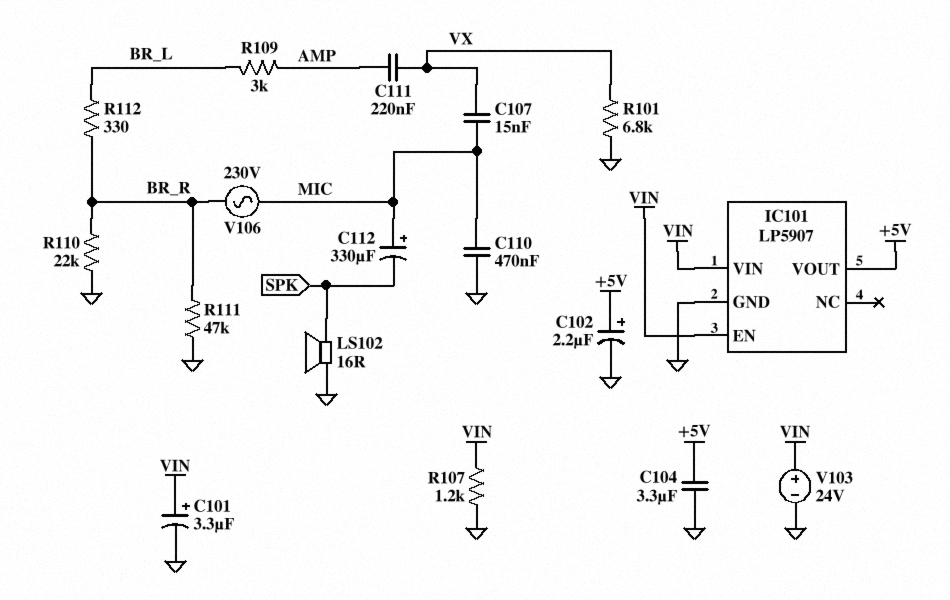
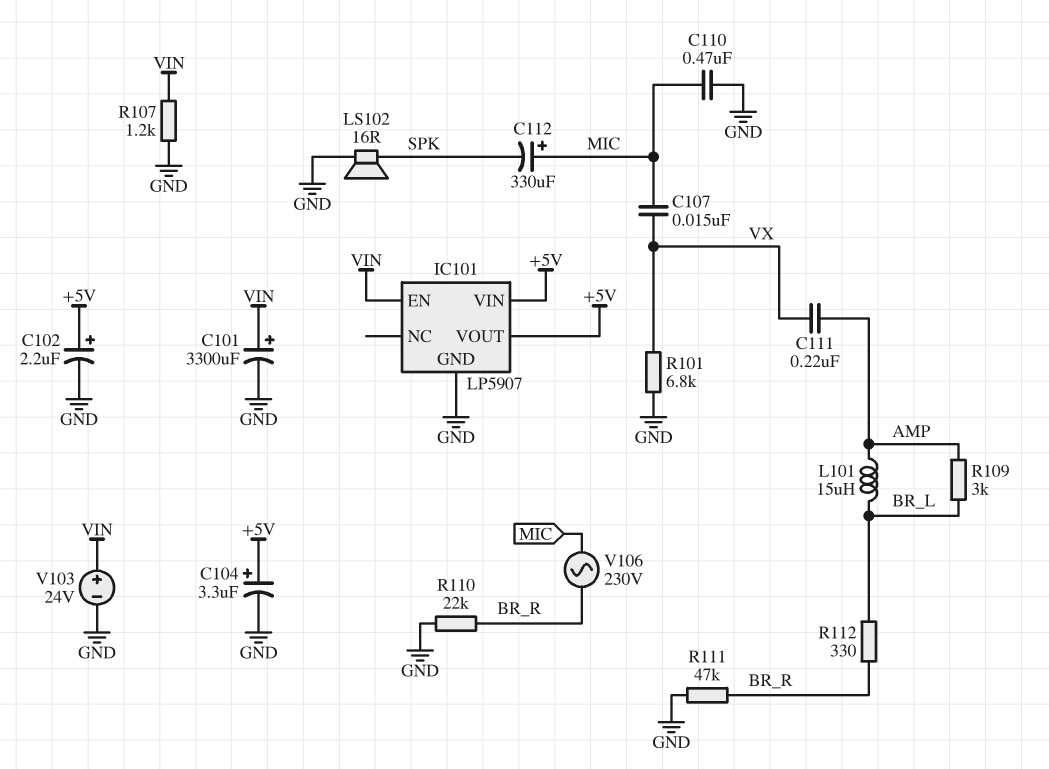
C101: 3.3uF (plus VIN, minus GND) -> 3300uF (plus VIN, minus GND)
C104: 3.3uF (+5V, GND) -> 3.3uF (plus +5V, minus GND)
IC101 pin VIN: VIN -> +5V
L101: none -> 15uH (AMP, BR_L)

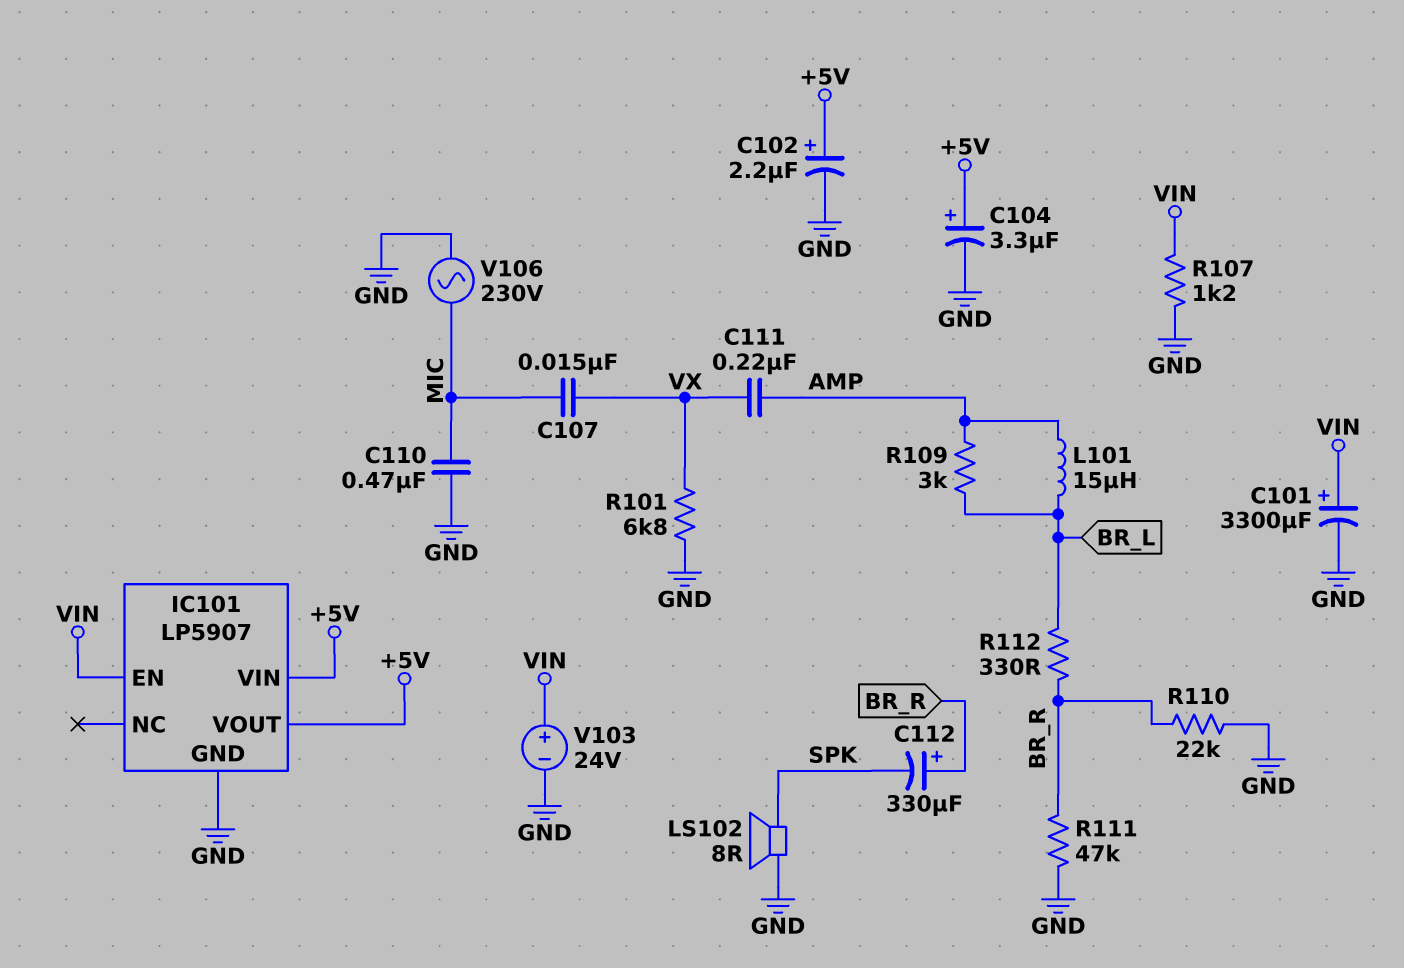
C112: 330uF (plus MIC, minus SPK) -> 330uF (plus BR_R, minus SPK)
LS102: speaker 16R (GND, SPK) -> speaker 8R (GND, SPK)
V106: AC 230V (BR_R, MIC) -> AC 230V (GND, MIC)

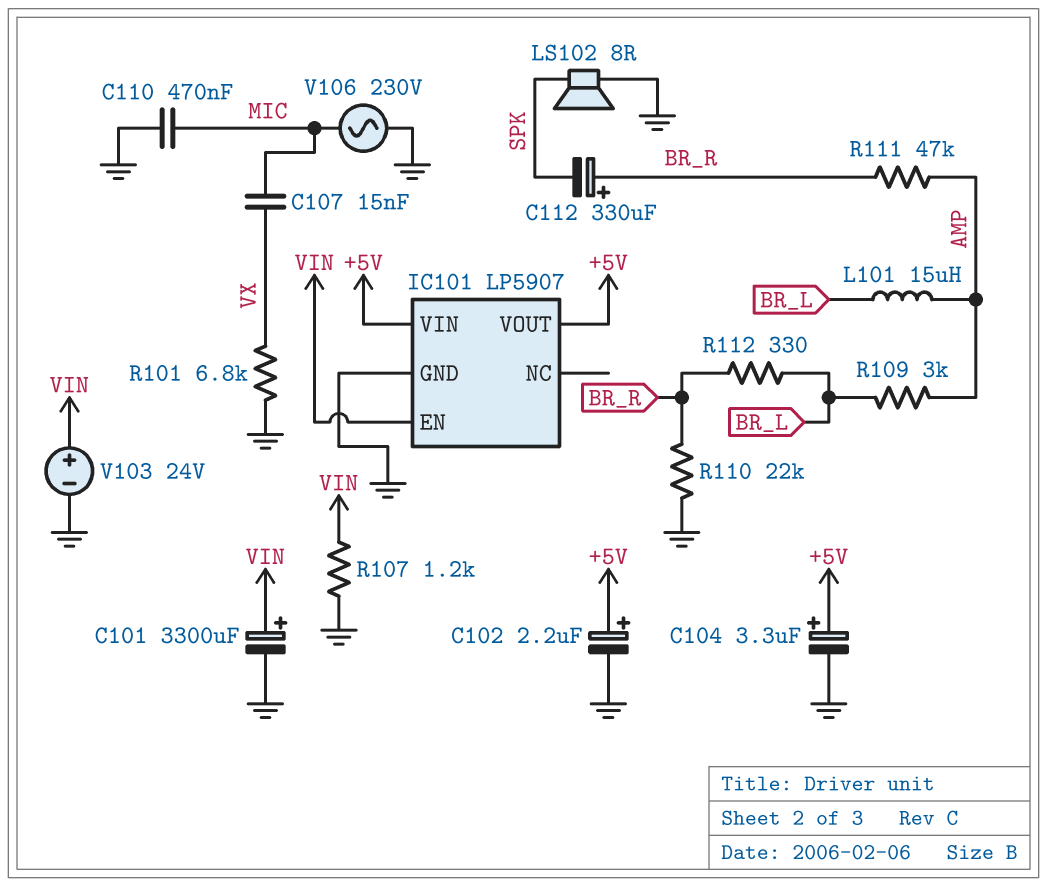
C111: 220nF (AMP, VX) -> none
R111: 47k (BR_R, GND) -> 47k (AMP, BR_R)

